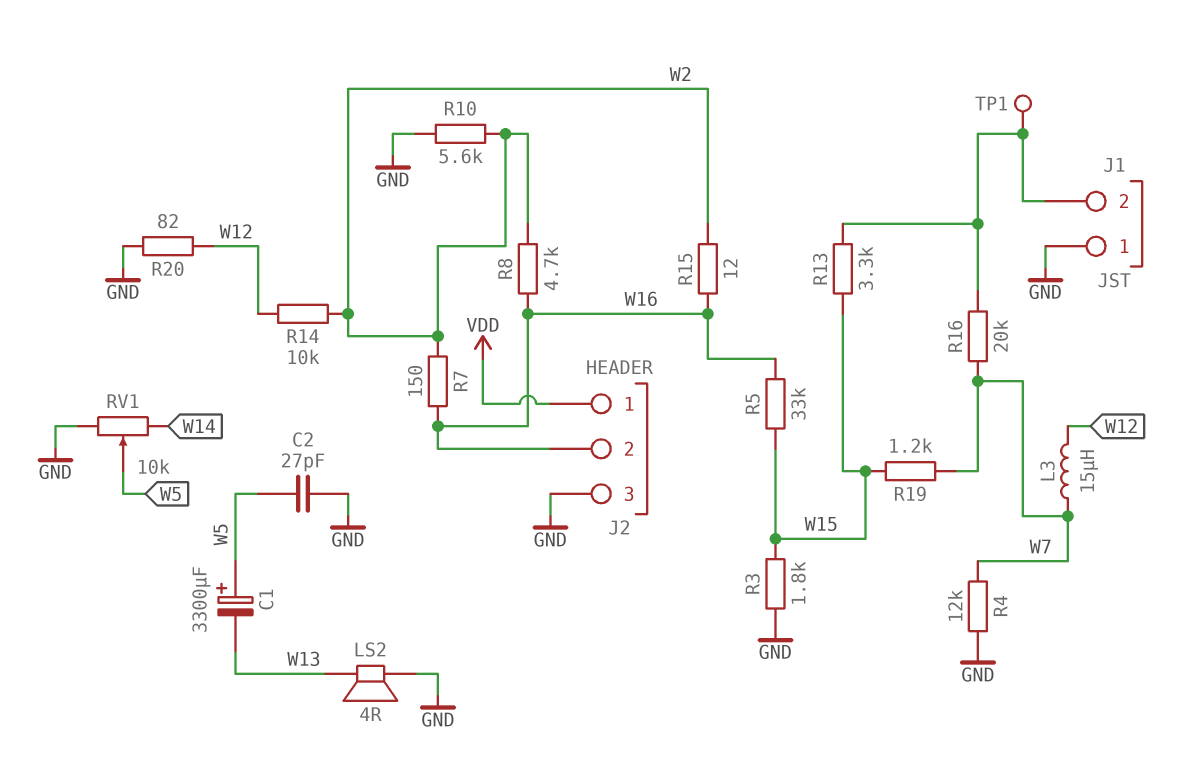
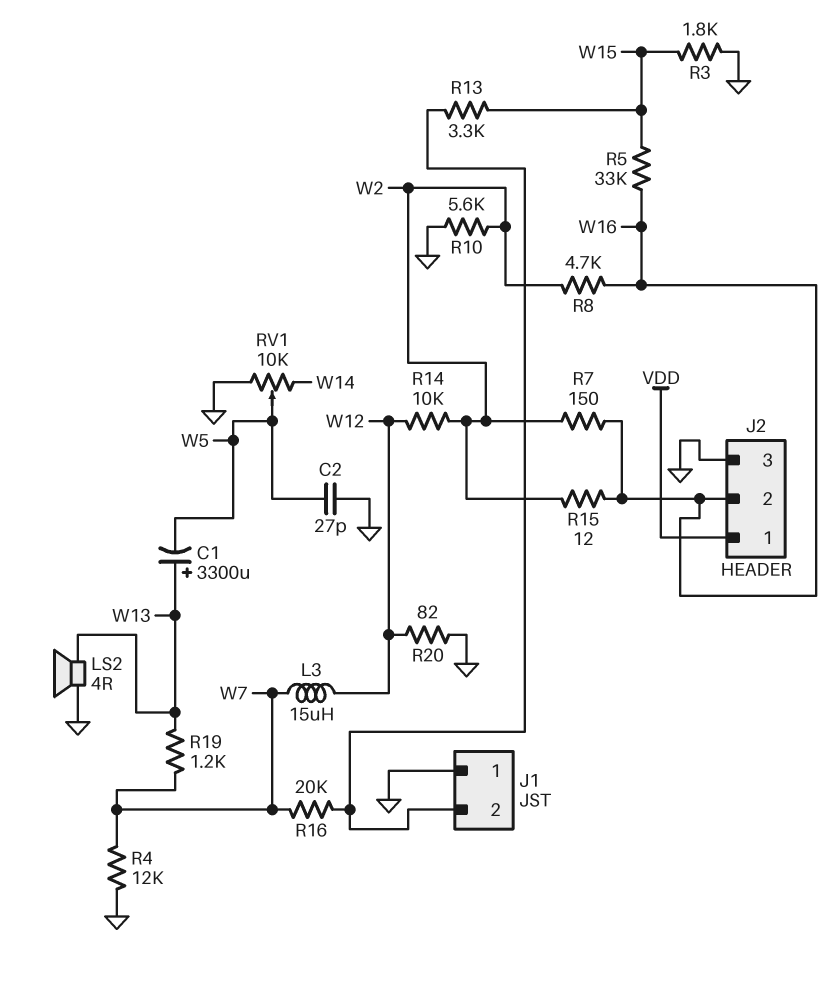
C1: 3300uF (plus W5, minus W13) -> 3300uF (plus W13, minus W5)
R19: 1.2k (W7, W15) -> 1.2k (W7, W13)
TP1: test point (J1/2) -> none

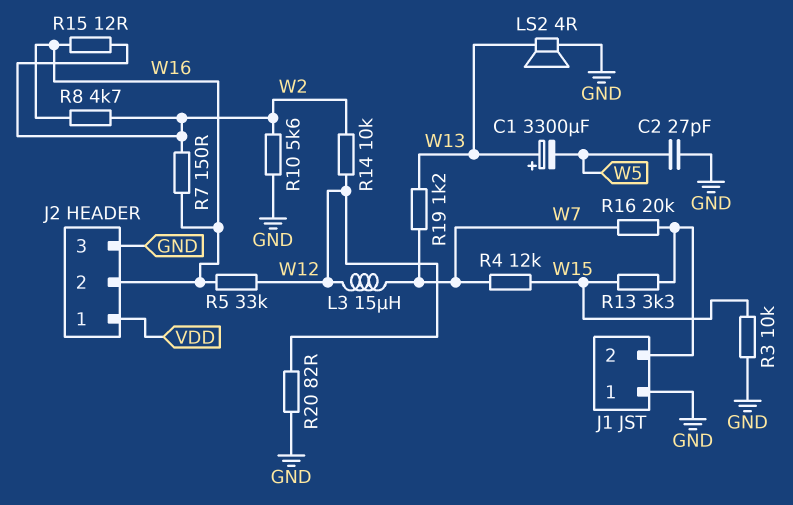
R3: 1.8k (GND, W15) -> 10k (GND, W15)
R4: 12k (GND, W7) -> 12k (W7, W15)
R5: 33k (W15, W16) -> 33k (W12, W16)
RV1: 10k (GND, W14, wiper W5) -> none

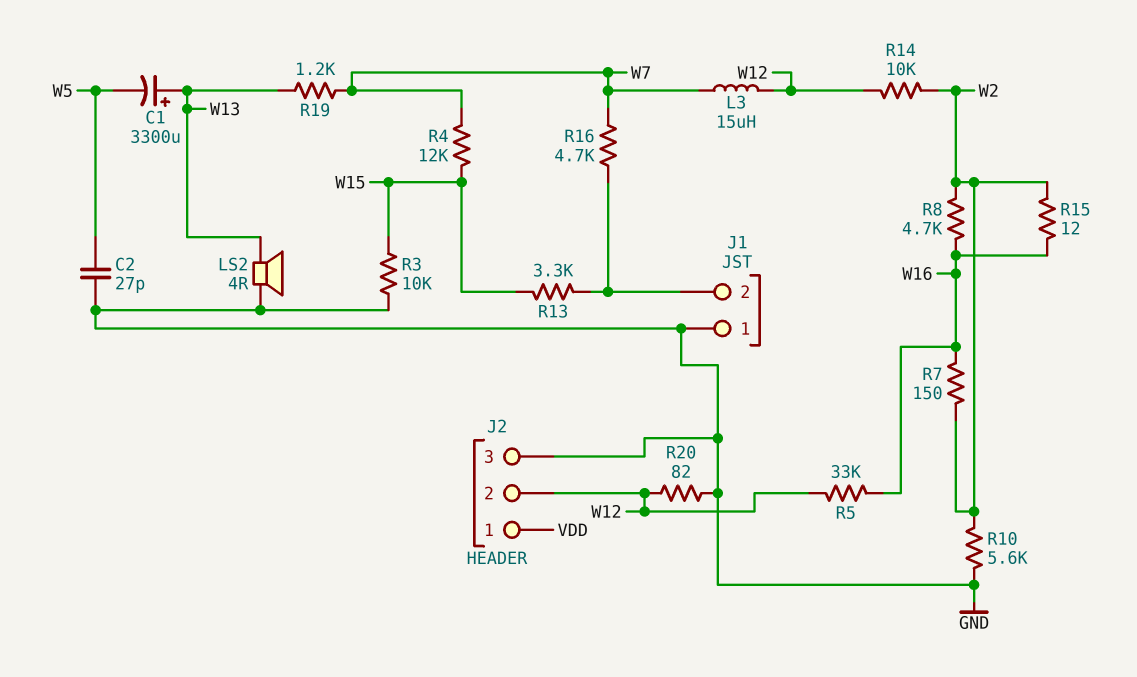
J2 pin 2: W16 -> W12
R16: 20k (J1/2, W7) -> 4.7k (J1/2, W7)

